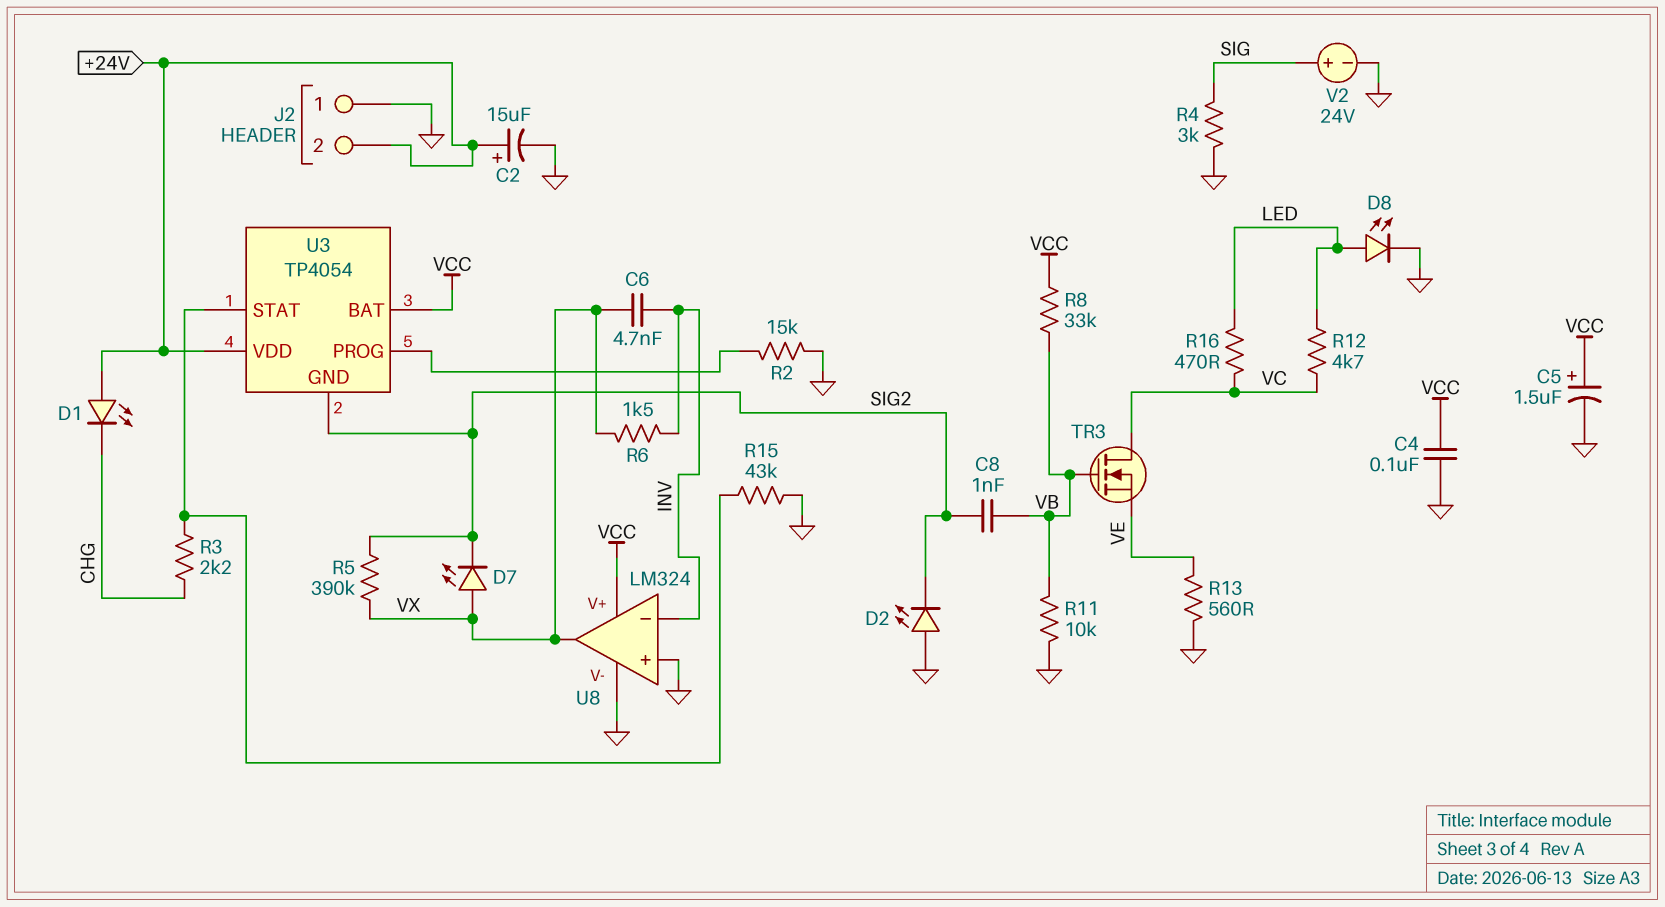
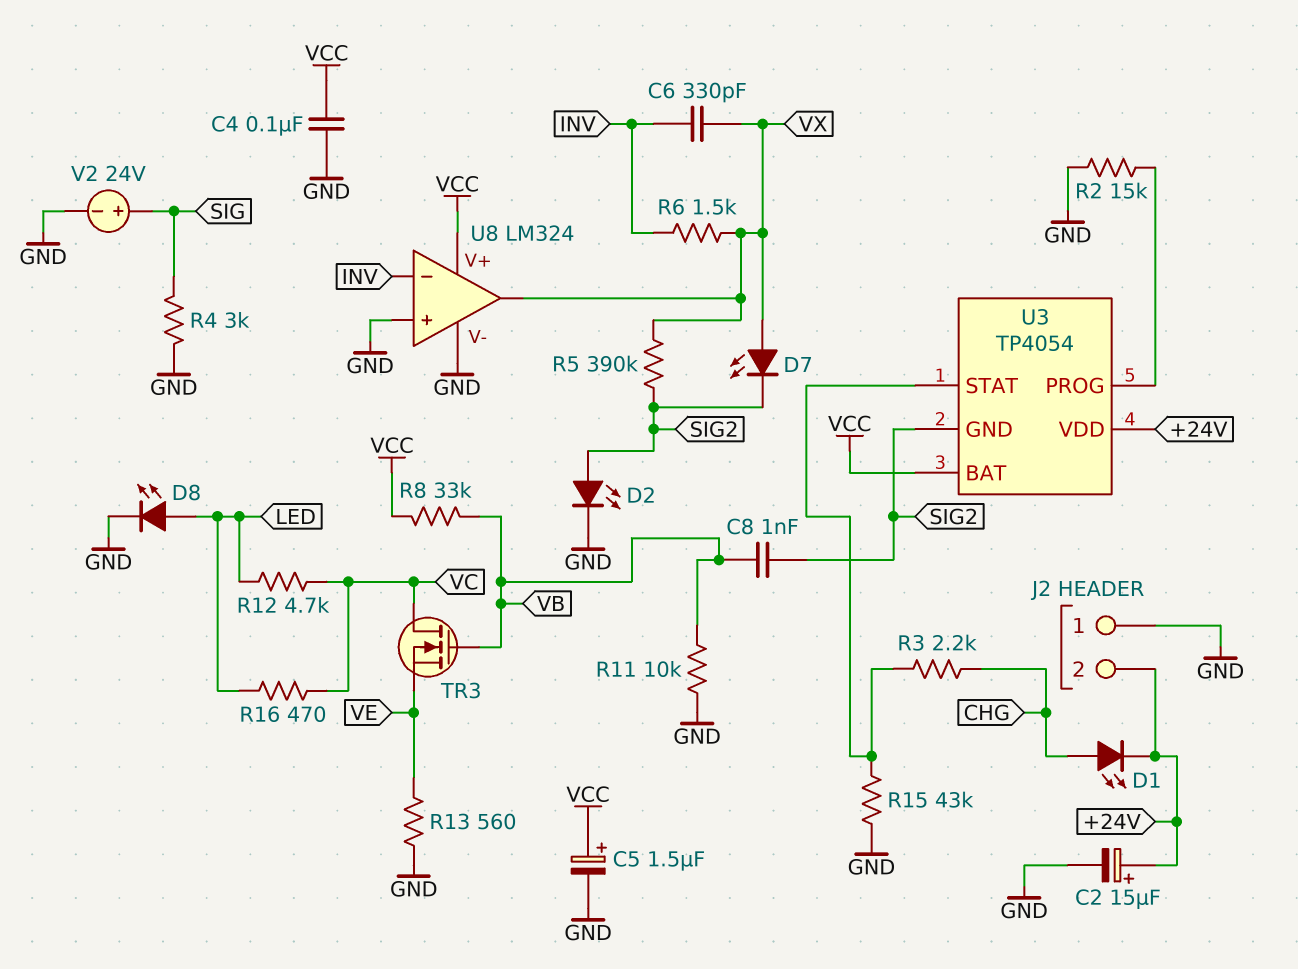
C6: 4.7nF (INV, VX) -> 330pF (INV, VX)
D1: LED (A +24V, K CHG) -> LED (A CHG, K +24V)
D2: LED (A GND, K SIG2) -> LED (A SIG2, K GND)

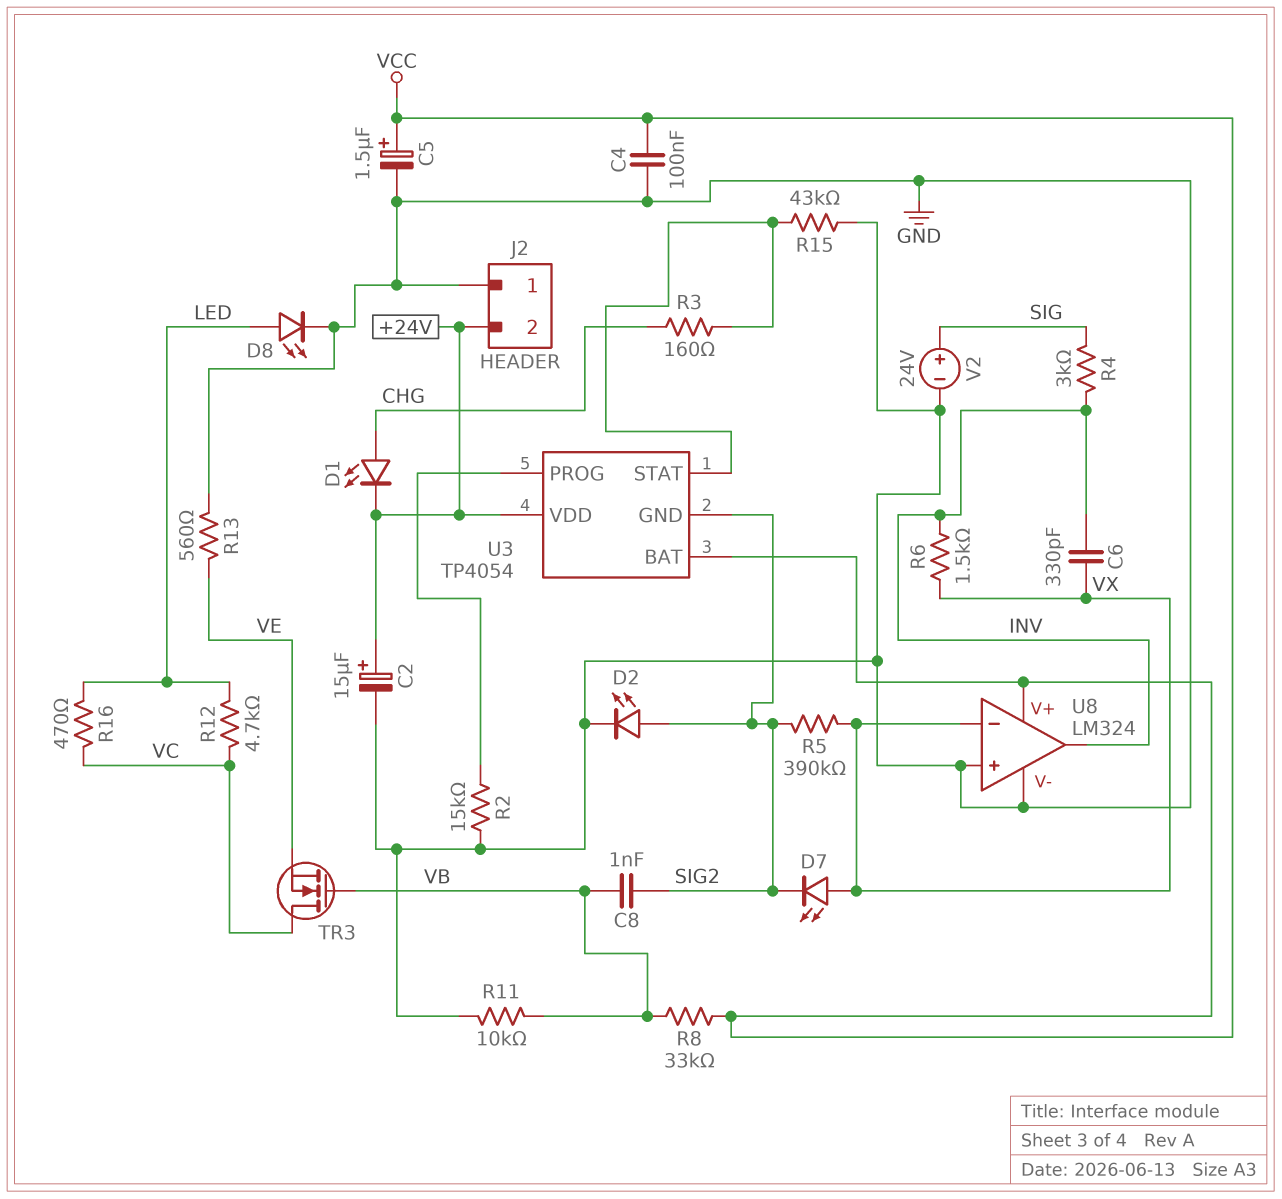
R3: 2.2k (CHG, U3/STAT) -> 160 (CHG, U3/STAT)
R4: 3k (GND, SIG) -> 3k (INV, SIG)
U8 pin in-: INV -> VX
U8 pin out: VX -> INV

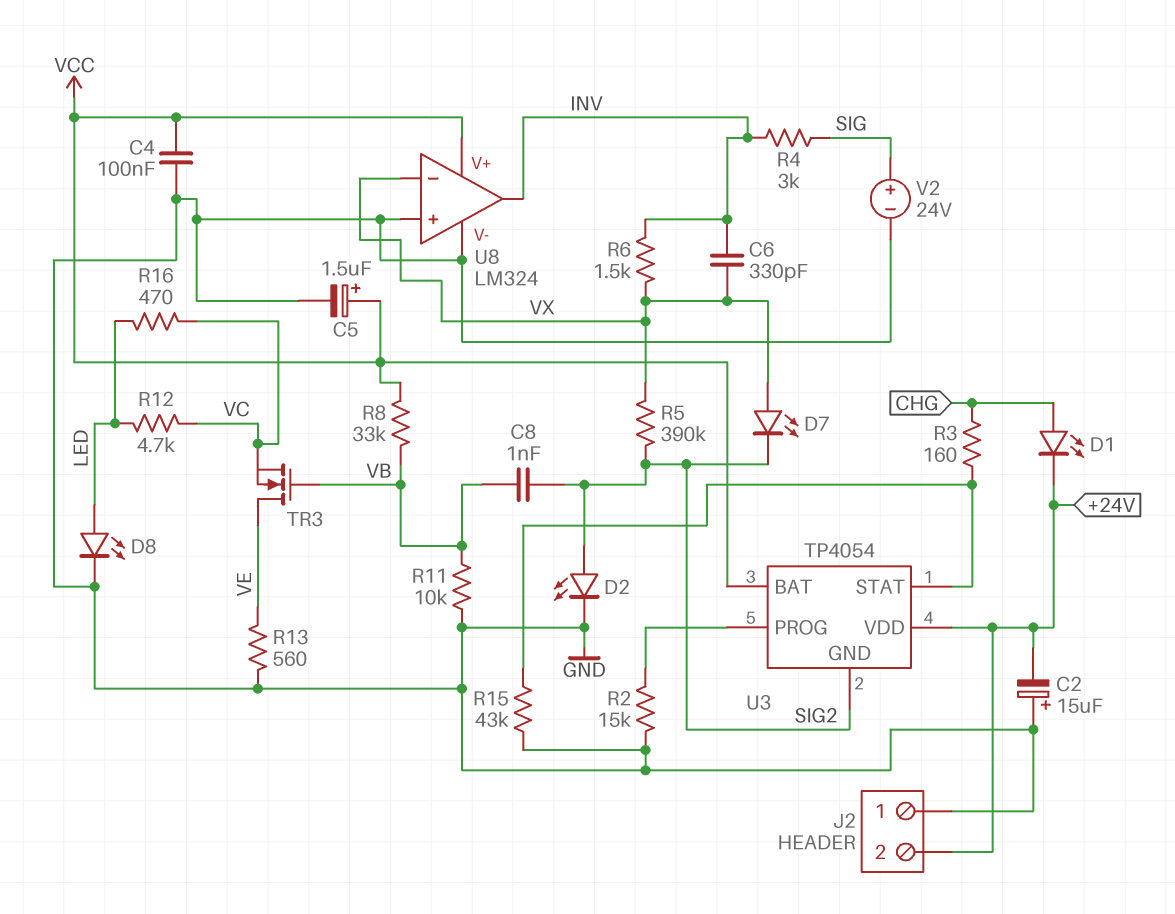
C2: 15uF (plus +24V, minus GND) -> 15uF (plus GND, minus +24V)
TR3: NMOS (G VB, D VC, S VE) -> NMOS (G VB, D VE, S VC)

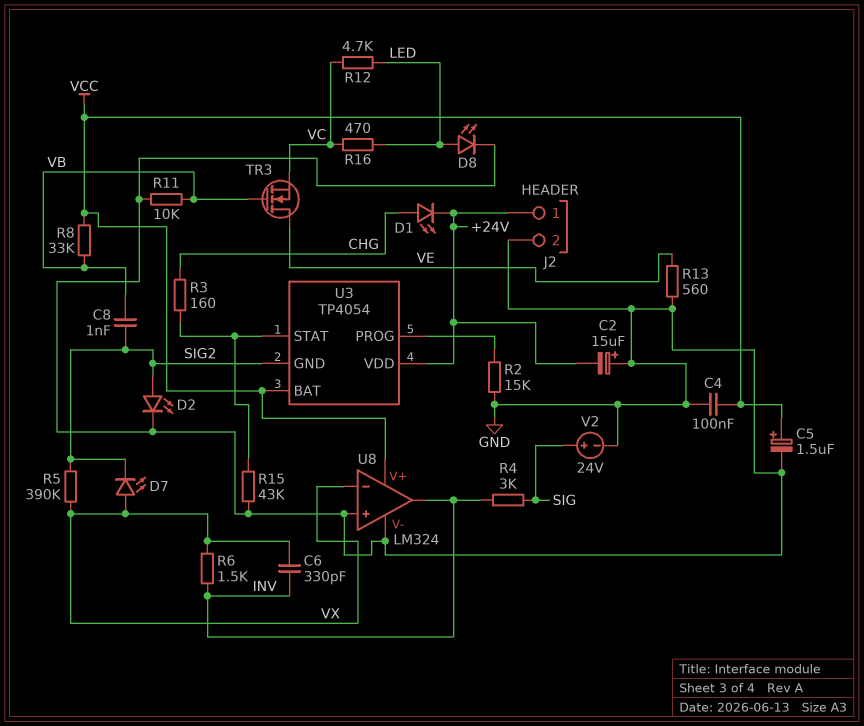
J2 pin 1: GND -> +24V
J2 pin 2: +24V -> GND

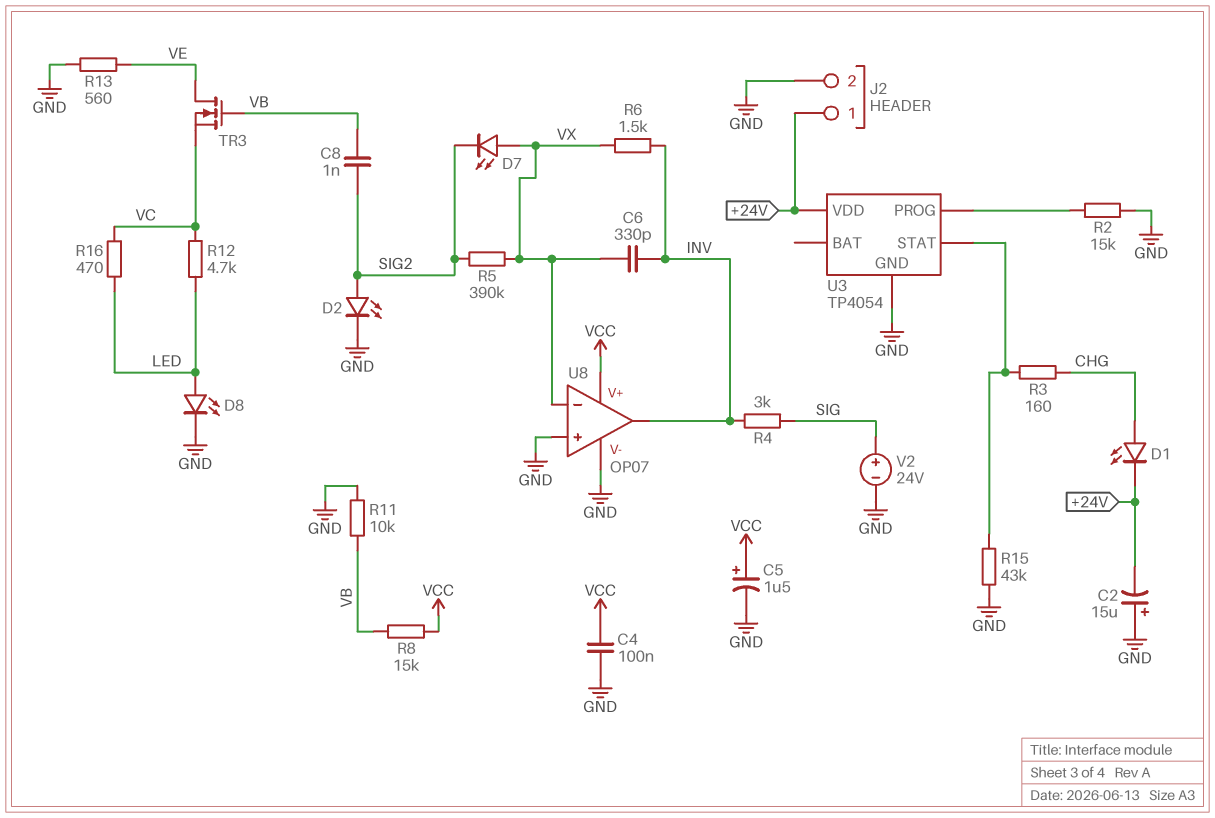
R8: 33k (VB, VCC) -> 15k (VB, VCC)
U3 pin BAT: VCC -> none
U3 pin GND: SIG2 -> GND
U8: LM324 -> OP07

